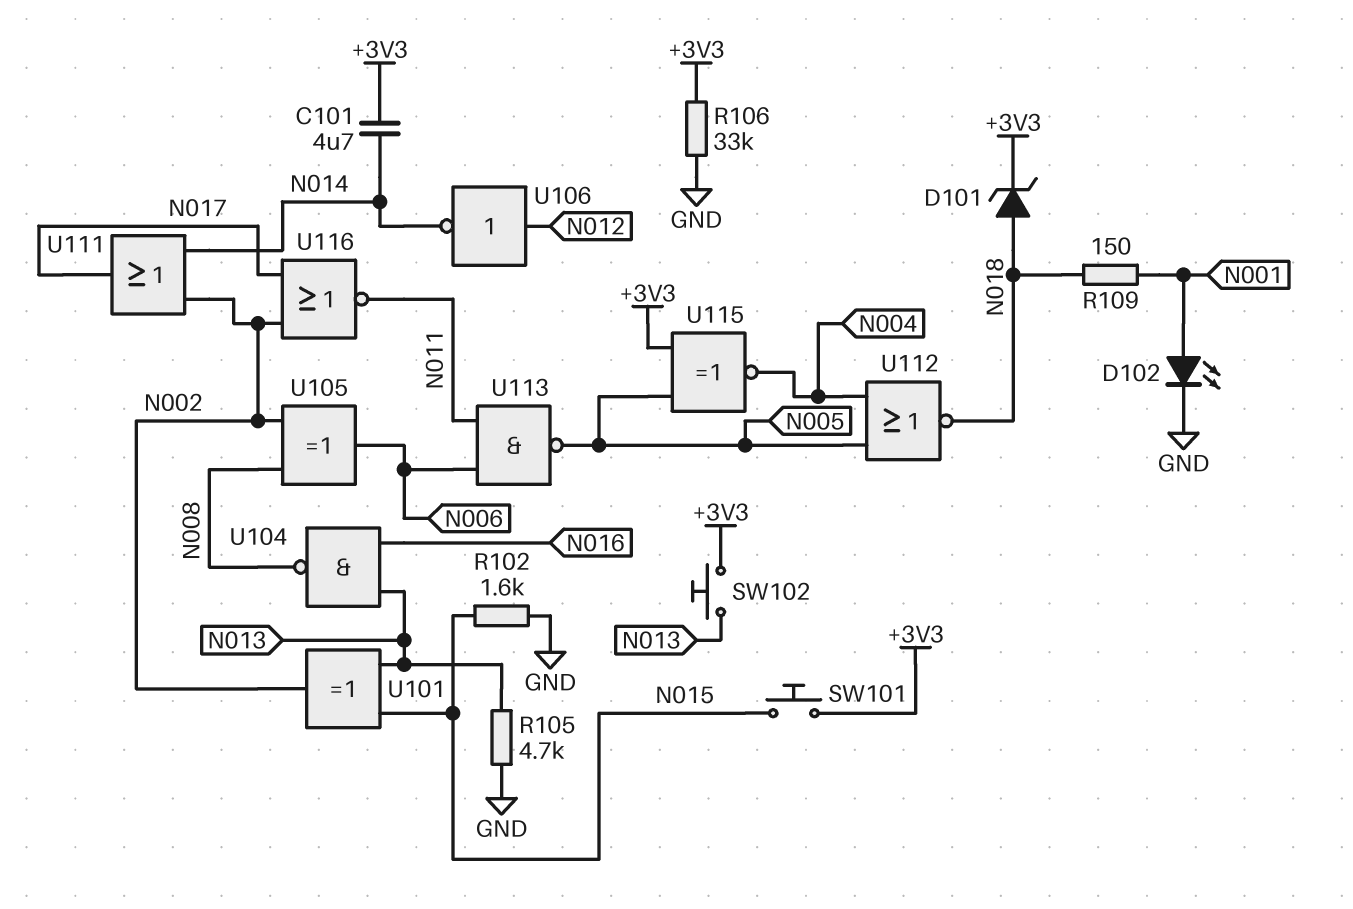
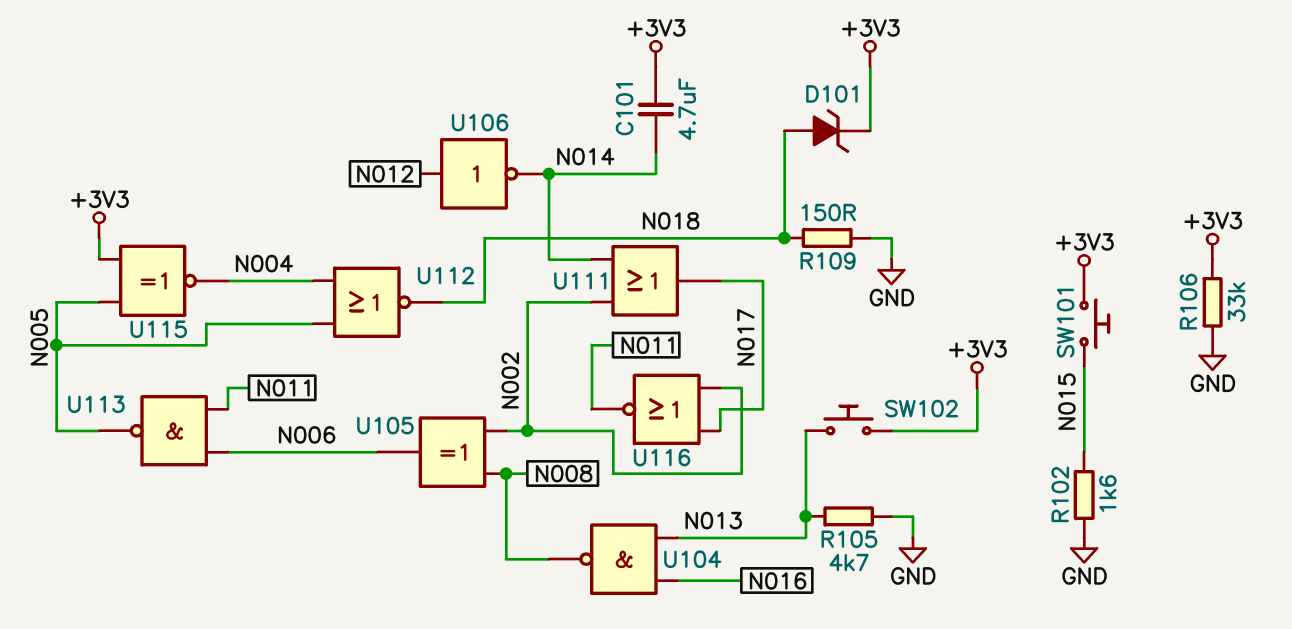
D102: LED (A N001, K GND) -> none
R109: 150 (N001, N018) -> 150 (GND, N018)
U101: XOR (in N013, in N015, out N002) -> none

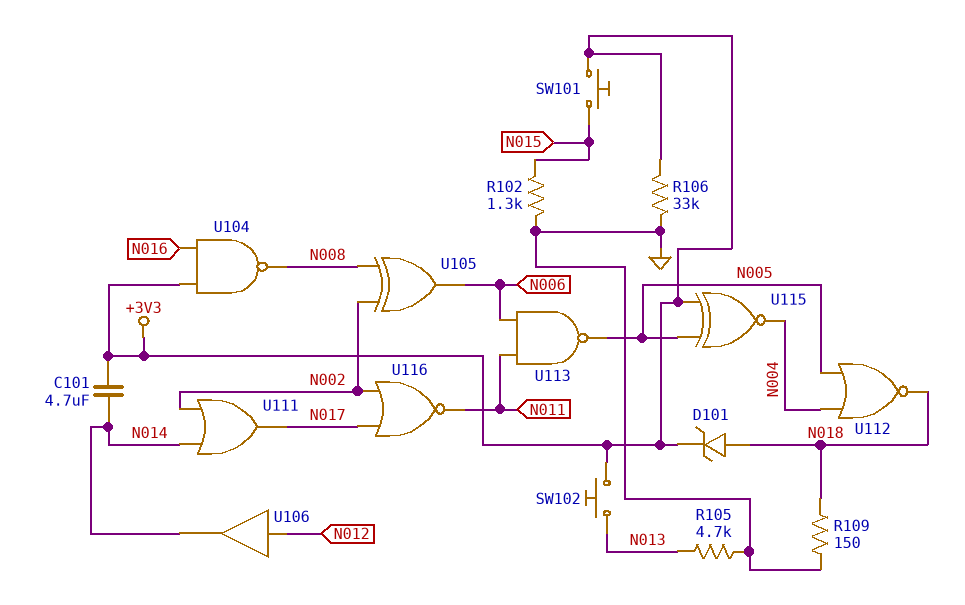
R102: 1.6k (GND, N015) -> 1.3k (GND, N015)
U104: NAND (in N013, in N016, out N008) -> NAND (in +3V3, in N016, out N008)
U106: NOT (in N012, out N014) -> buffer (in N012, out N014)

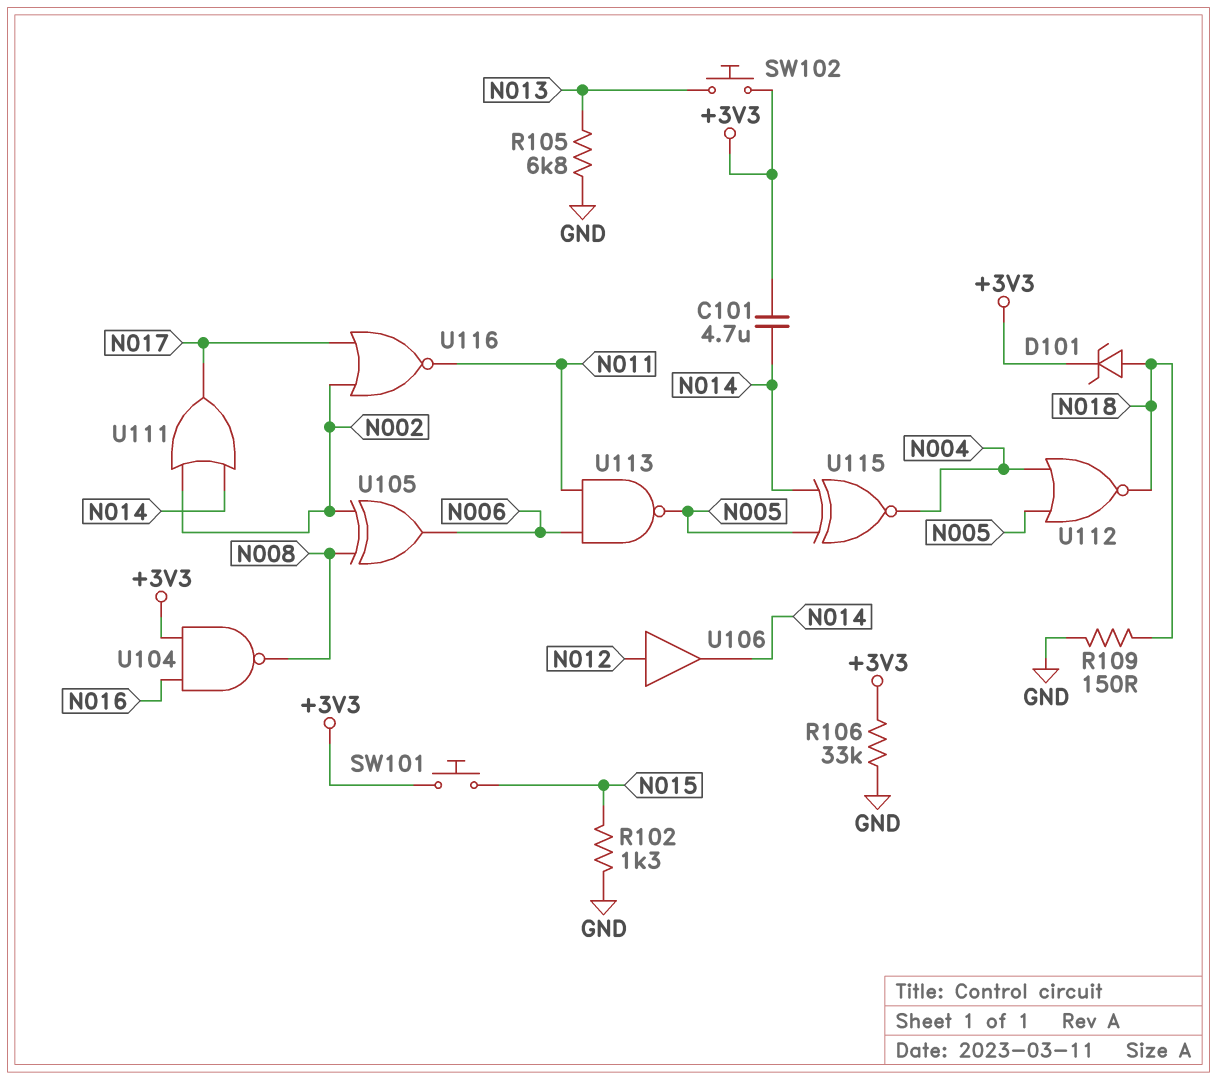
R105: 4.7k (GND, N013) -> 6.8k (GND, N013)
U115: XNOR (in +3V3, in N005, out N004) -> XNOR (in N005, in N014, out N004)

